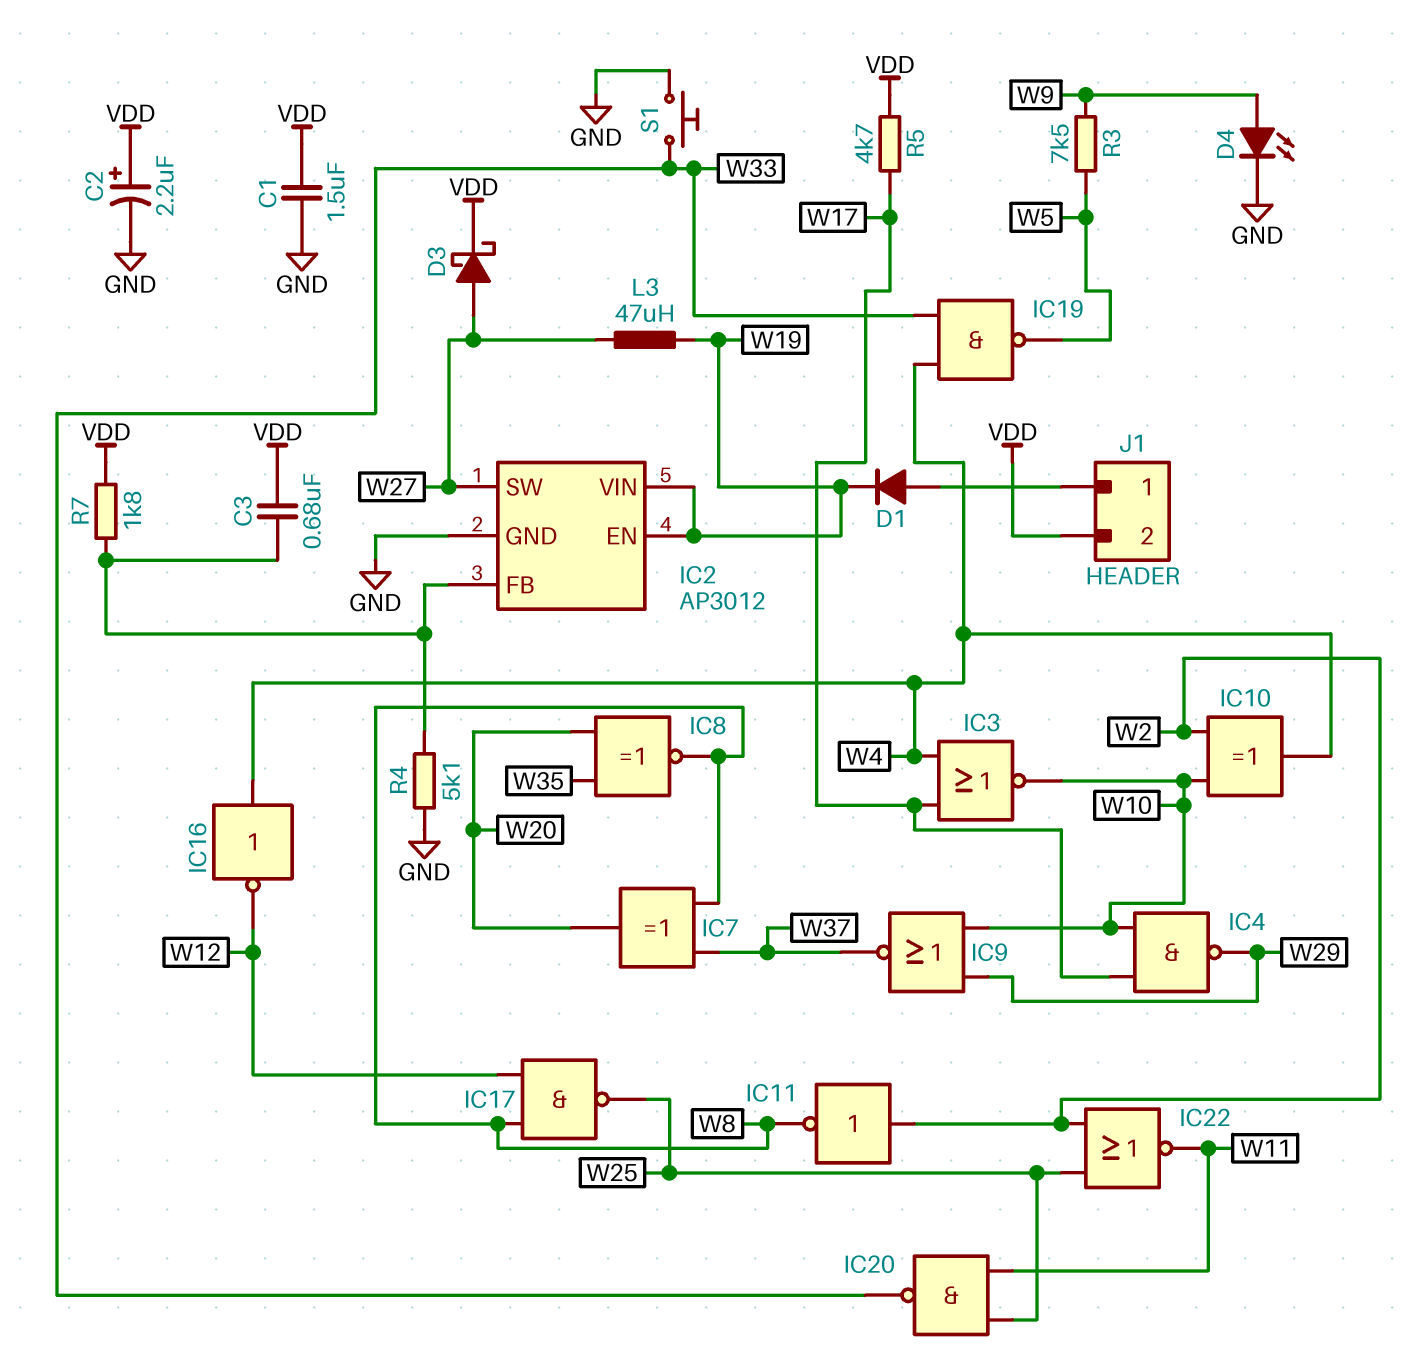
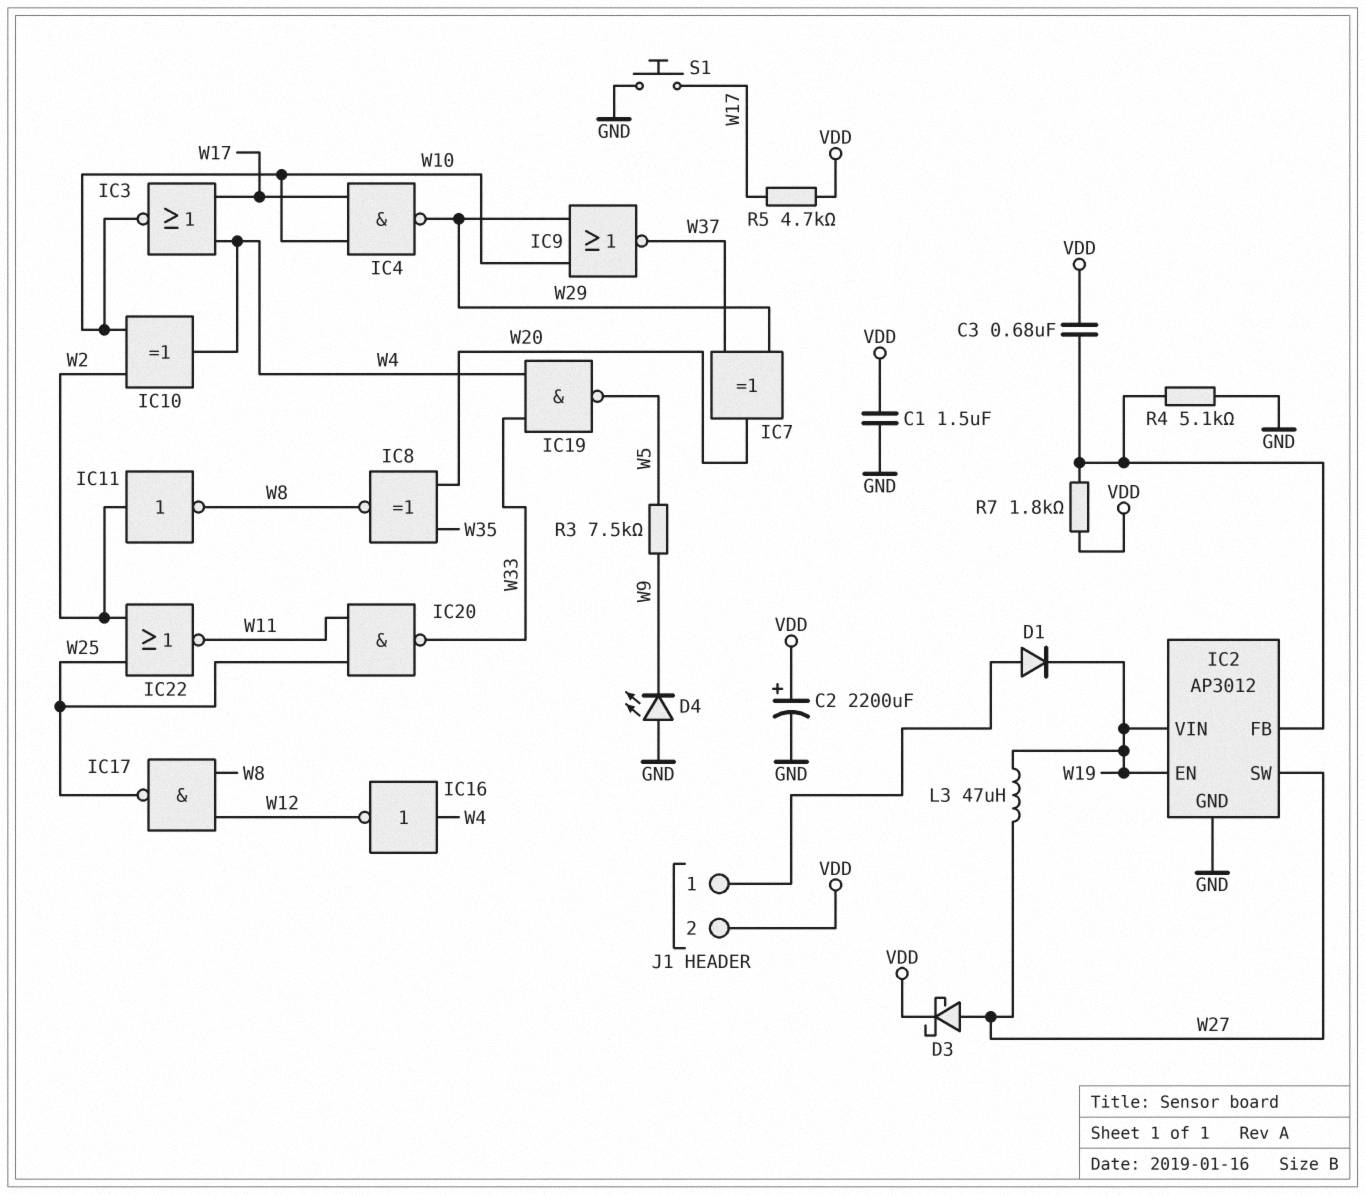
C2: 2.2uF (plus VDD, minus GND) -> 2200uF (plus VDD, minus GND)
D4: LED (A W9, K GND) -> LED (A GND, K W9)
IC7: XOR (in W8, in W37, out W20) -> XOR (in W29, in W37, out W20)
S1: button (GND, W33) -> button (GND, W17)

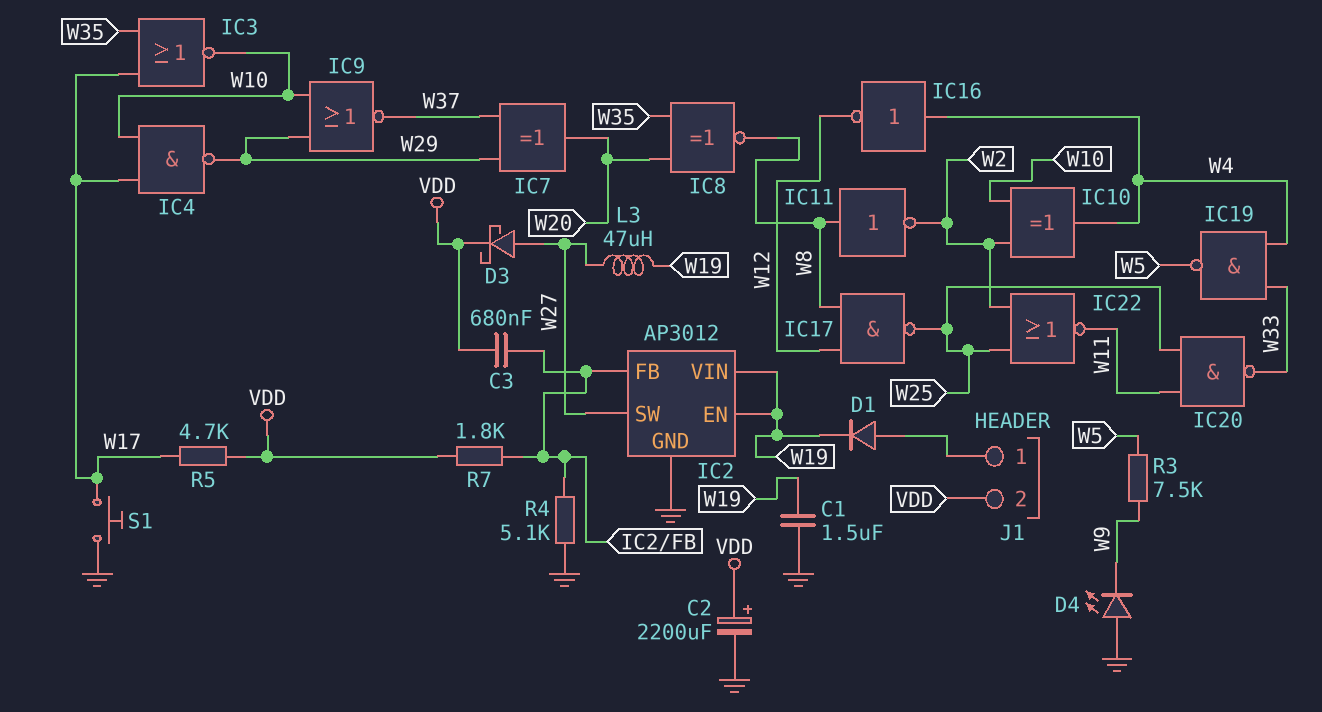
C1: 1.5uF (GND, VDD) -> 1.5uF (GND, W19)
IC3: NOR (in W4, in W17, out W10) -> NOR (in W17, in W35, out W10)
IC11: NOT (in W2, out W8) -> NOT (in W8, out W2)

